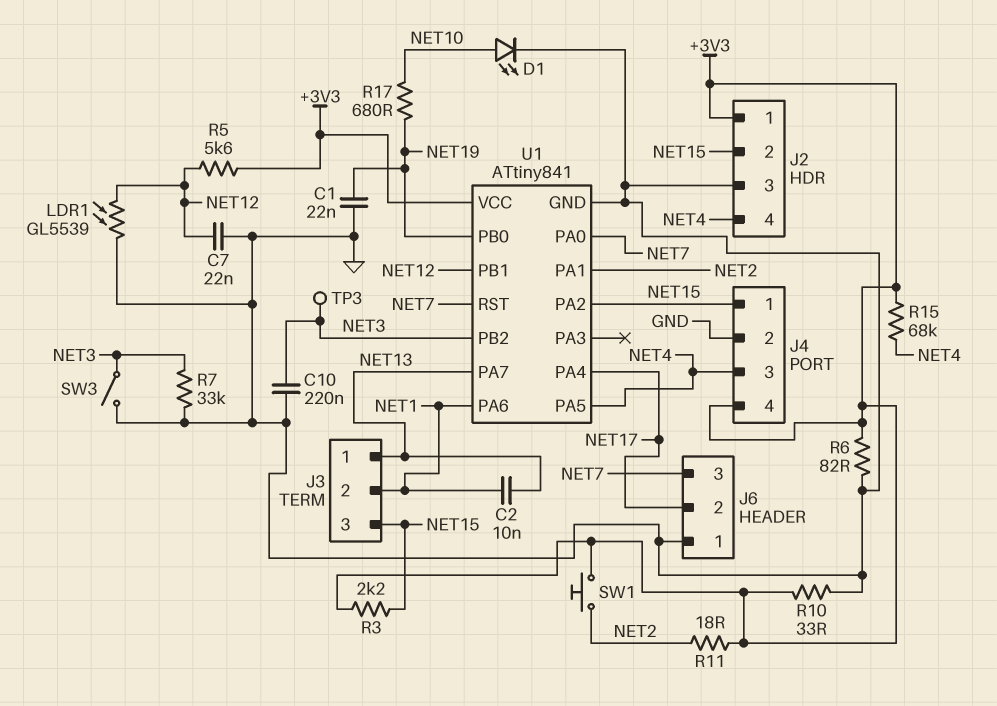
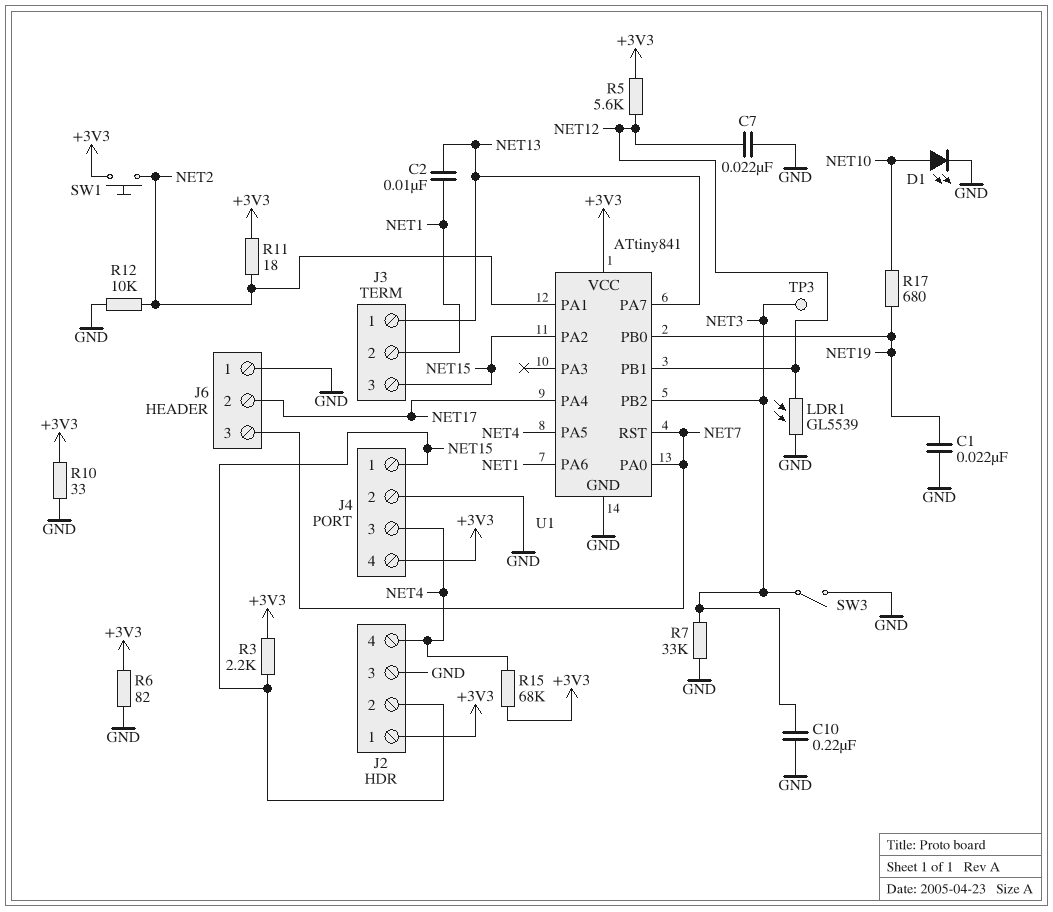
R12: none -> 10k (GND, NET2)

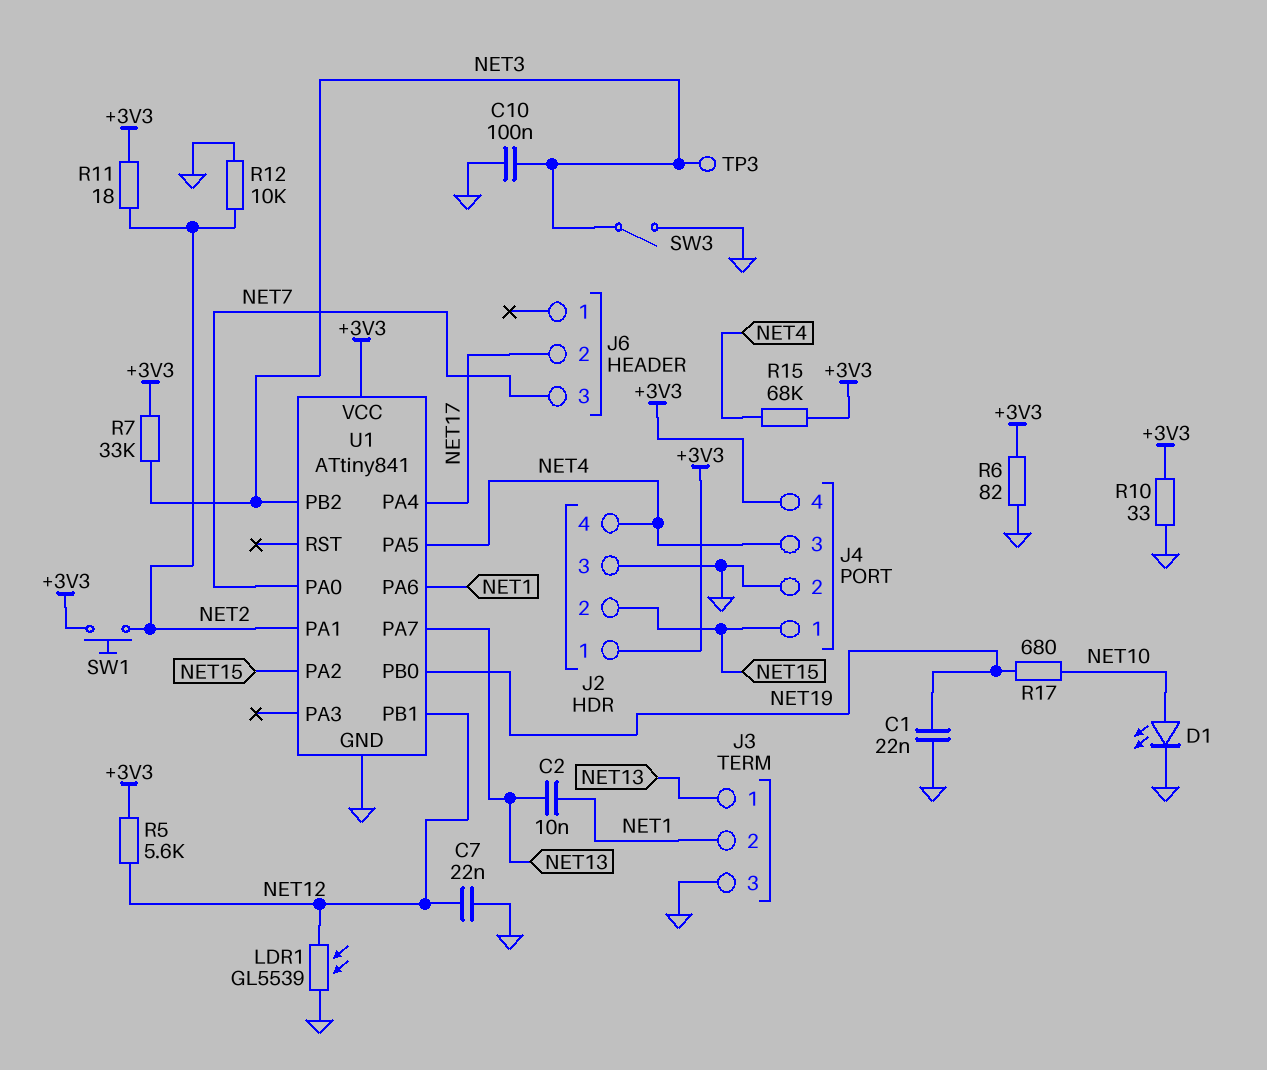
C10: 220nF (GND, NET3) -> 100nF (GND, NET3)
J3 pin 3: NET15 -> GND
J6 pin 1: GND -> none
R3: 2.2k (+3V3, NET15) -> none
R7: 33k (GND, NET3) -> 33k (+3V3, NET3)
U1 pin RST: NET7 -> none

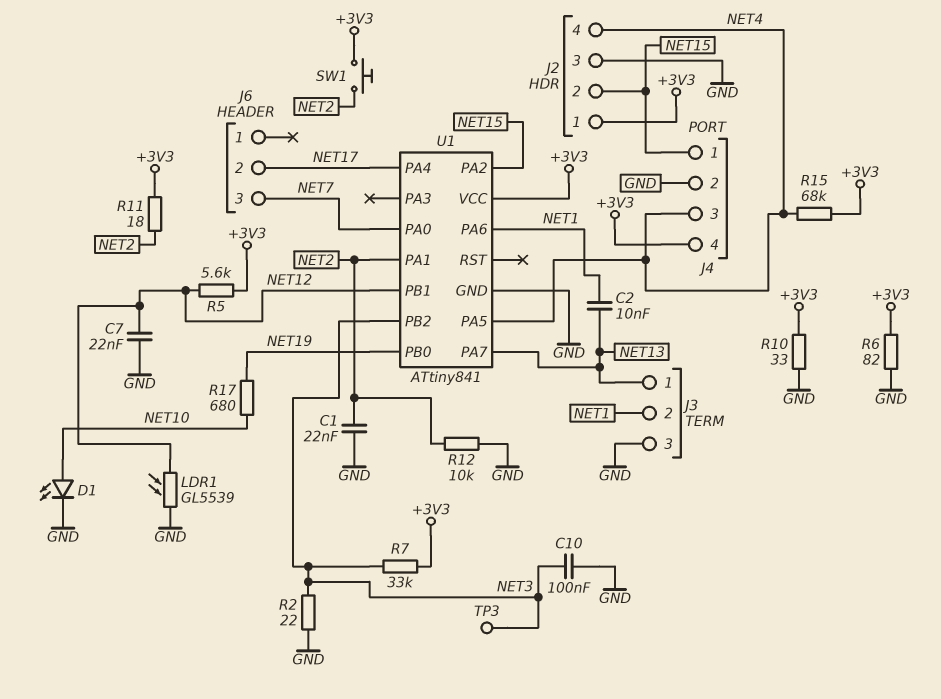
C1: 22nF (GND, NET19) -> 22nF (GND, NET2)
R2: none -> 22 (GND, NET3)
SW3: switch (GND, NET3) -> none

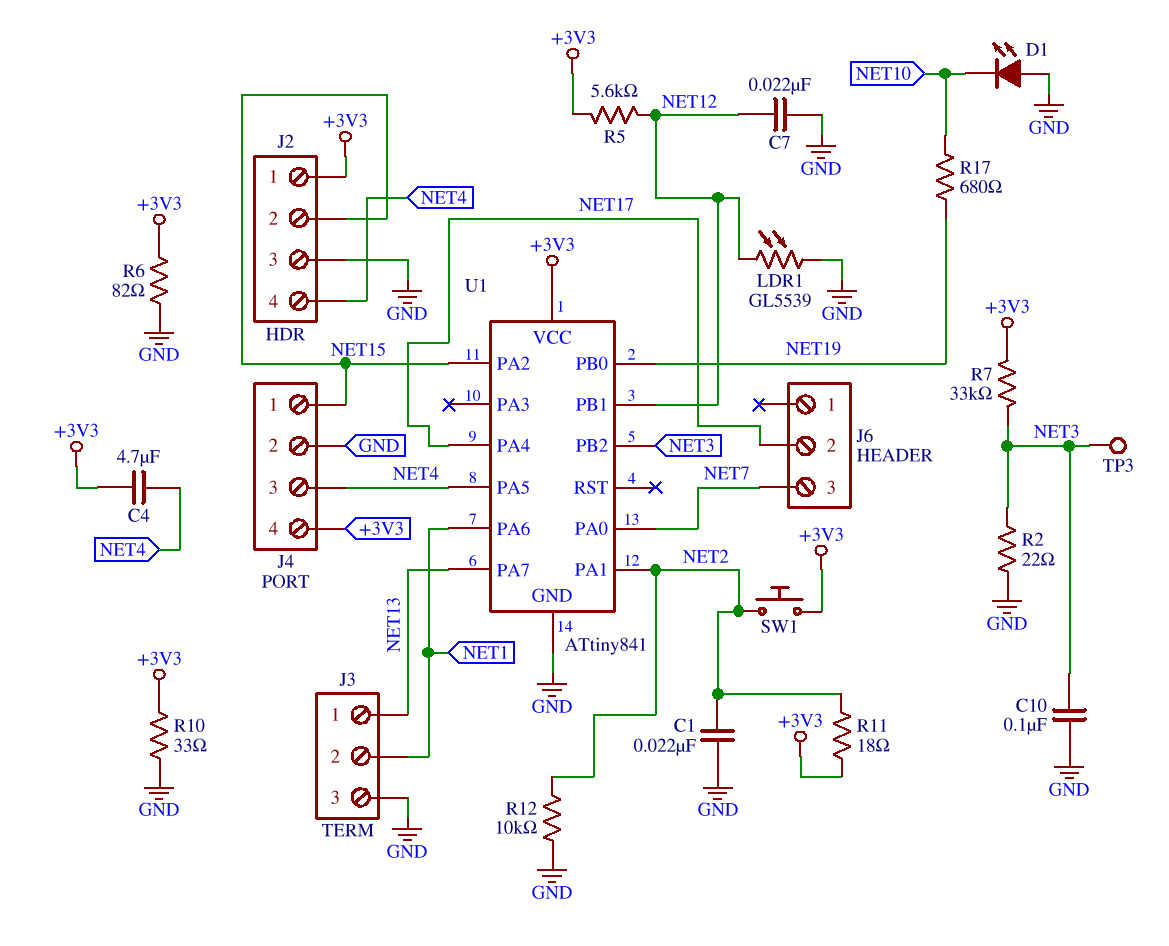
C2: 10nF (NET1, NET13) -> none
C4: none -> 4.7uF (+3V3, NET4)
D1: LED (A NET10, K GND) -> LED (A GND, K NET10)
R15: 68k (+3V3, NET4) -> none

